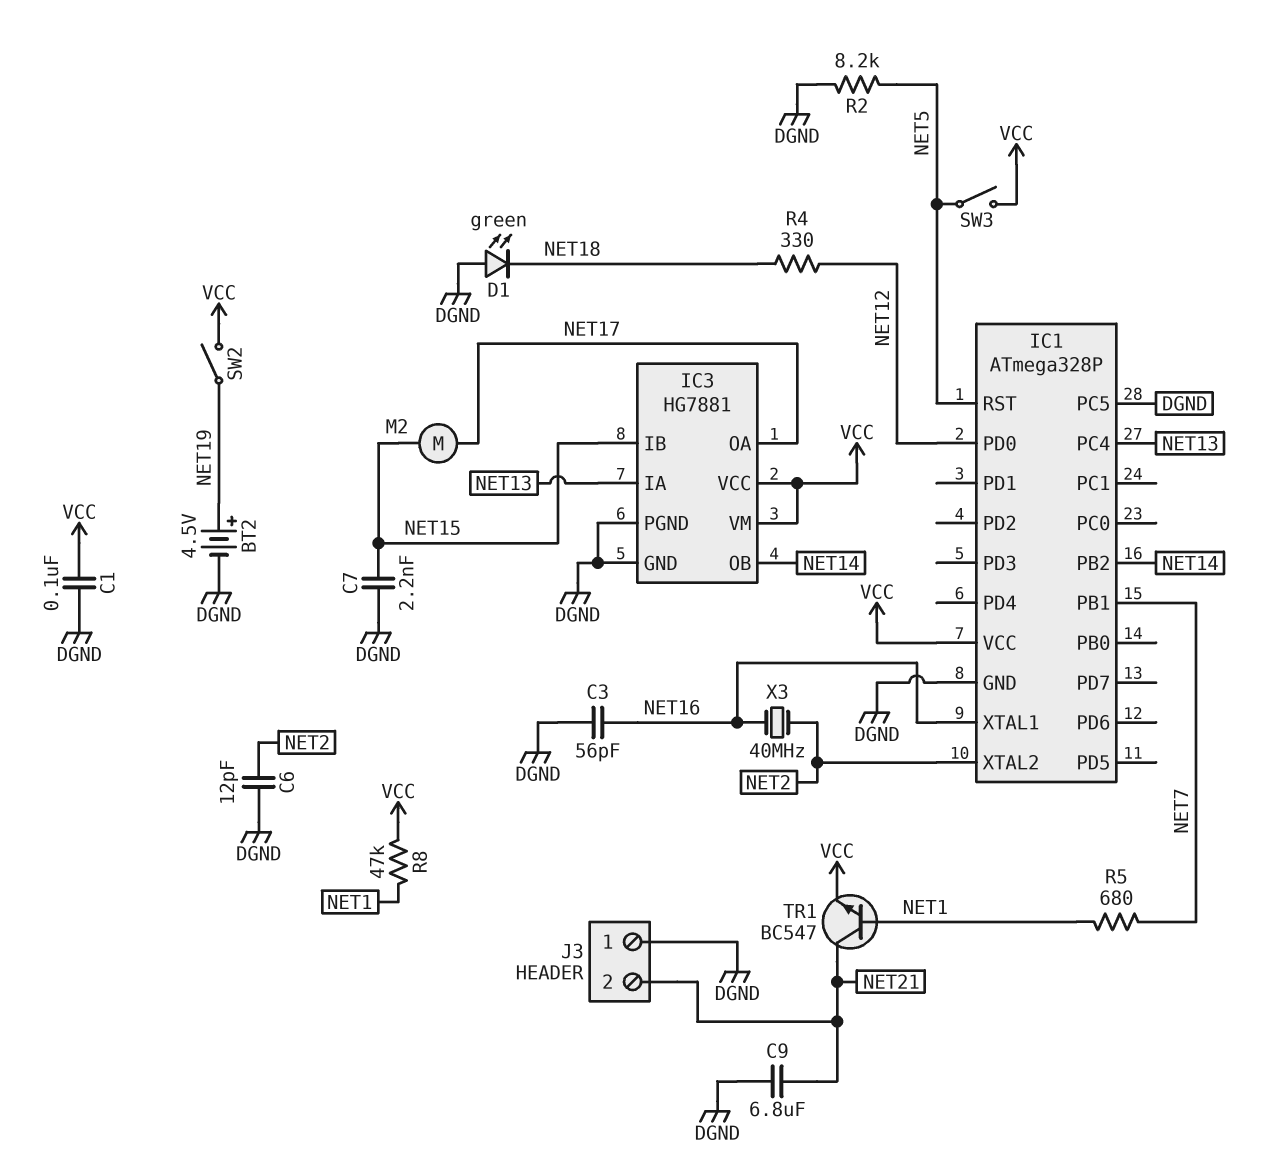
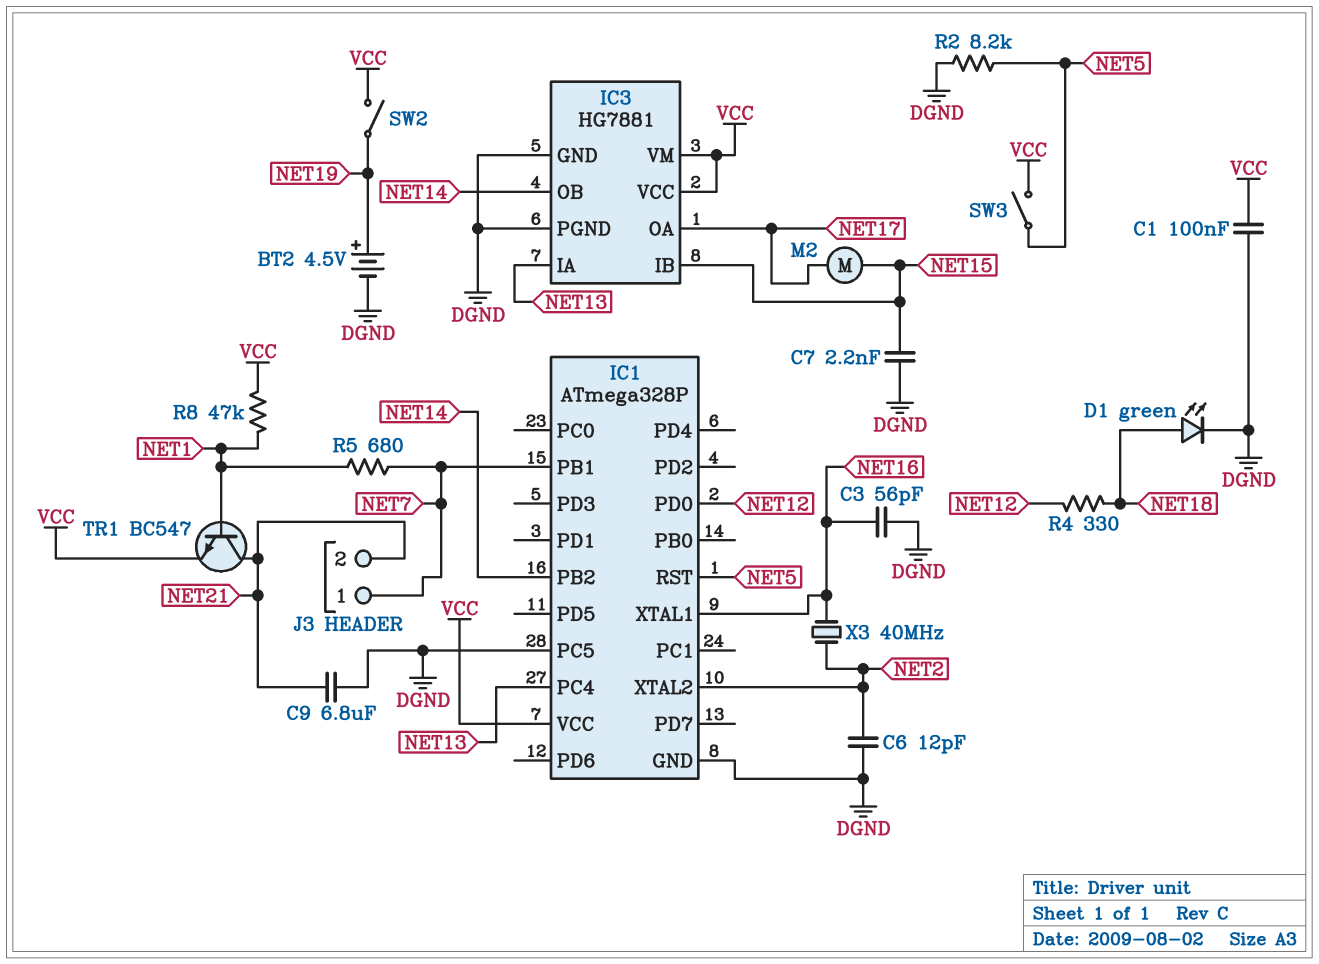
D1: LED green (A DGND, K NET18) -> LED green (A NET18, K DGND)
J3 pin 1: DGND -> NET7

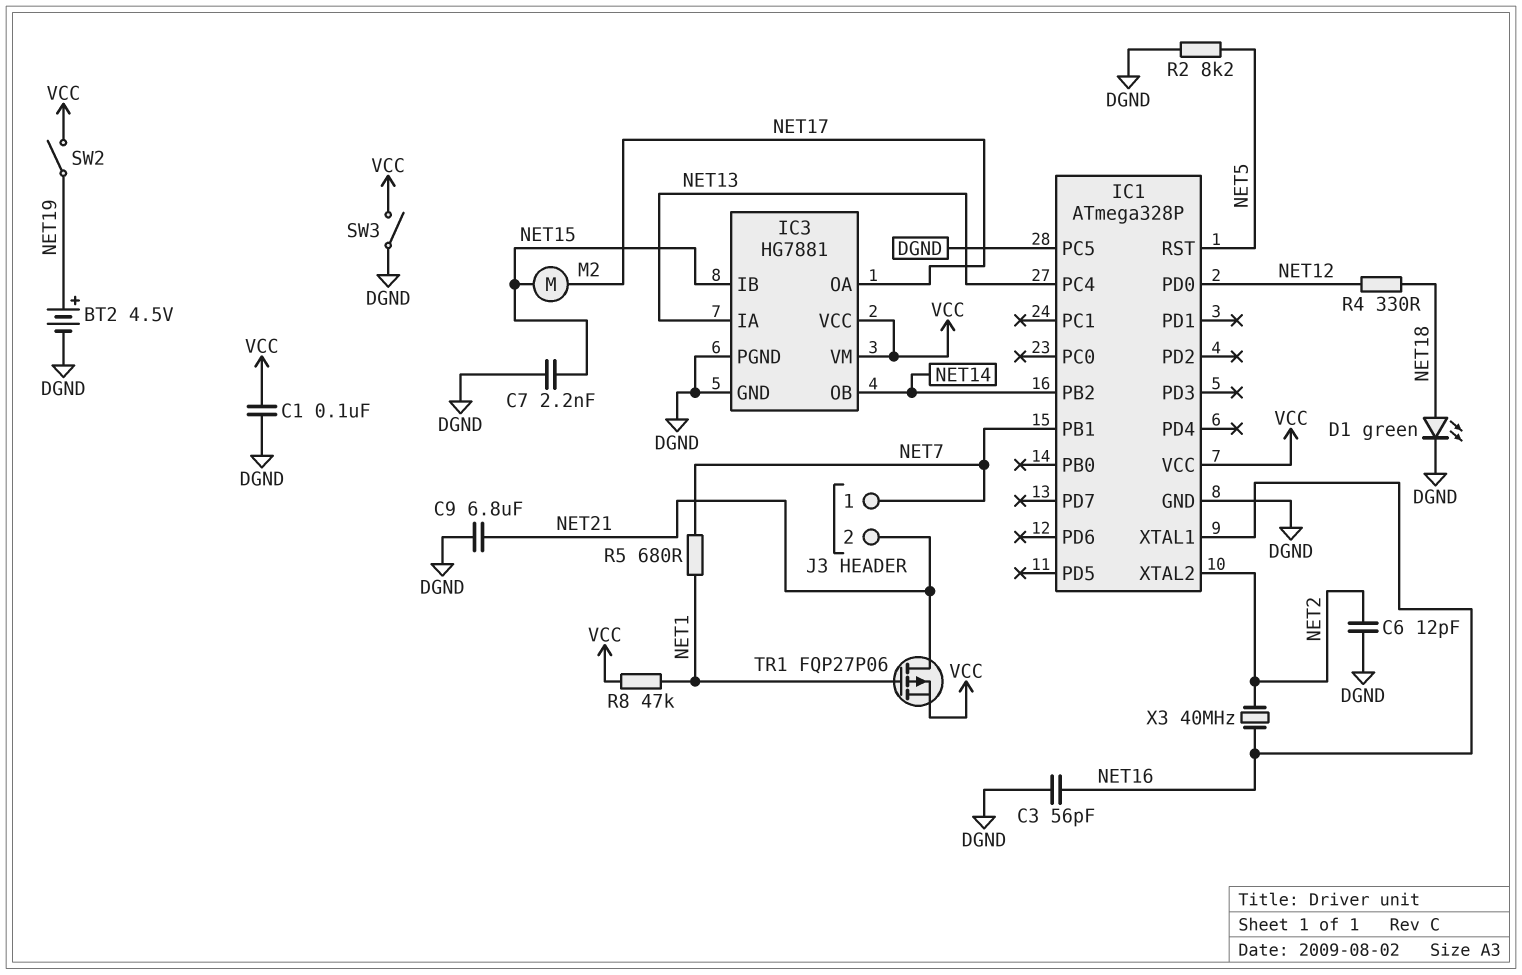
SW3: switch (NET5, VCC) -> switch (DGND, VCC)
TR1: NPN BC547 (B NET1, C NET21, E VCC) -> PMOS FQP27P06 (G NET1, D NET21, S VCC)

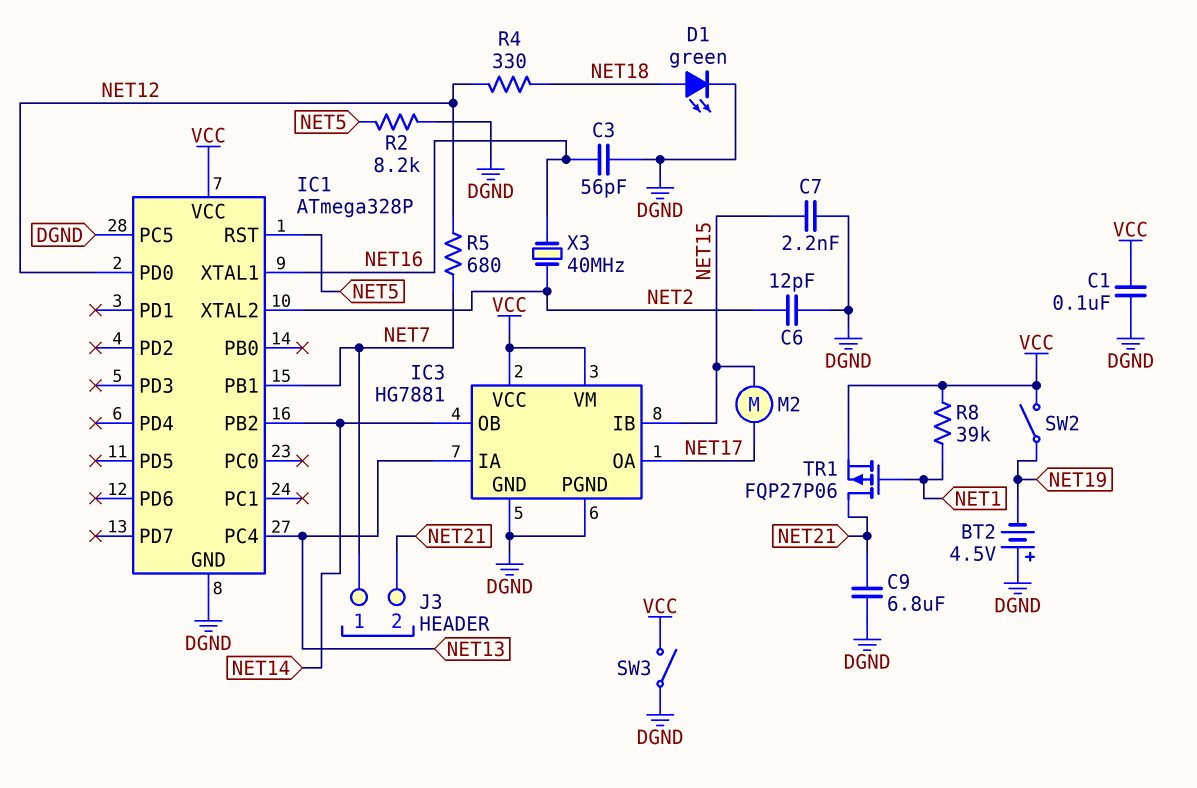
BT2: 4.5V (plus NET19, minus DGND) -> 4.5V (plus DGND, minus NET19)
R5: 680 (NET1, NET7) -> 680 (NET7, NET12)
R8: 47k (NET1, VCC) -> 39k (NET1, VCC)

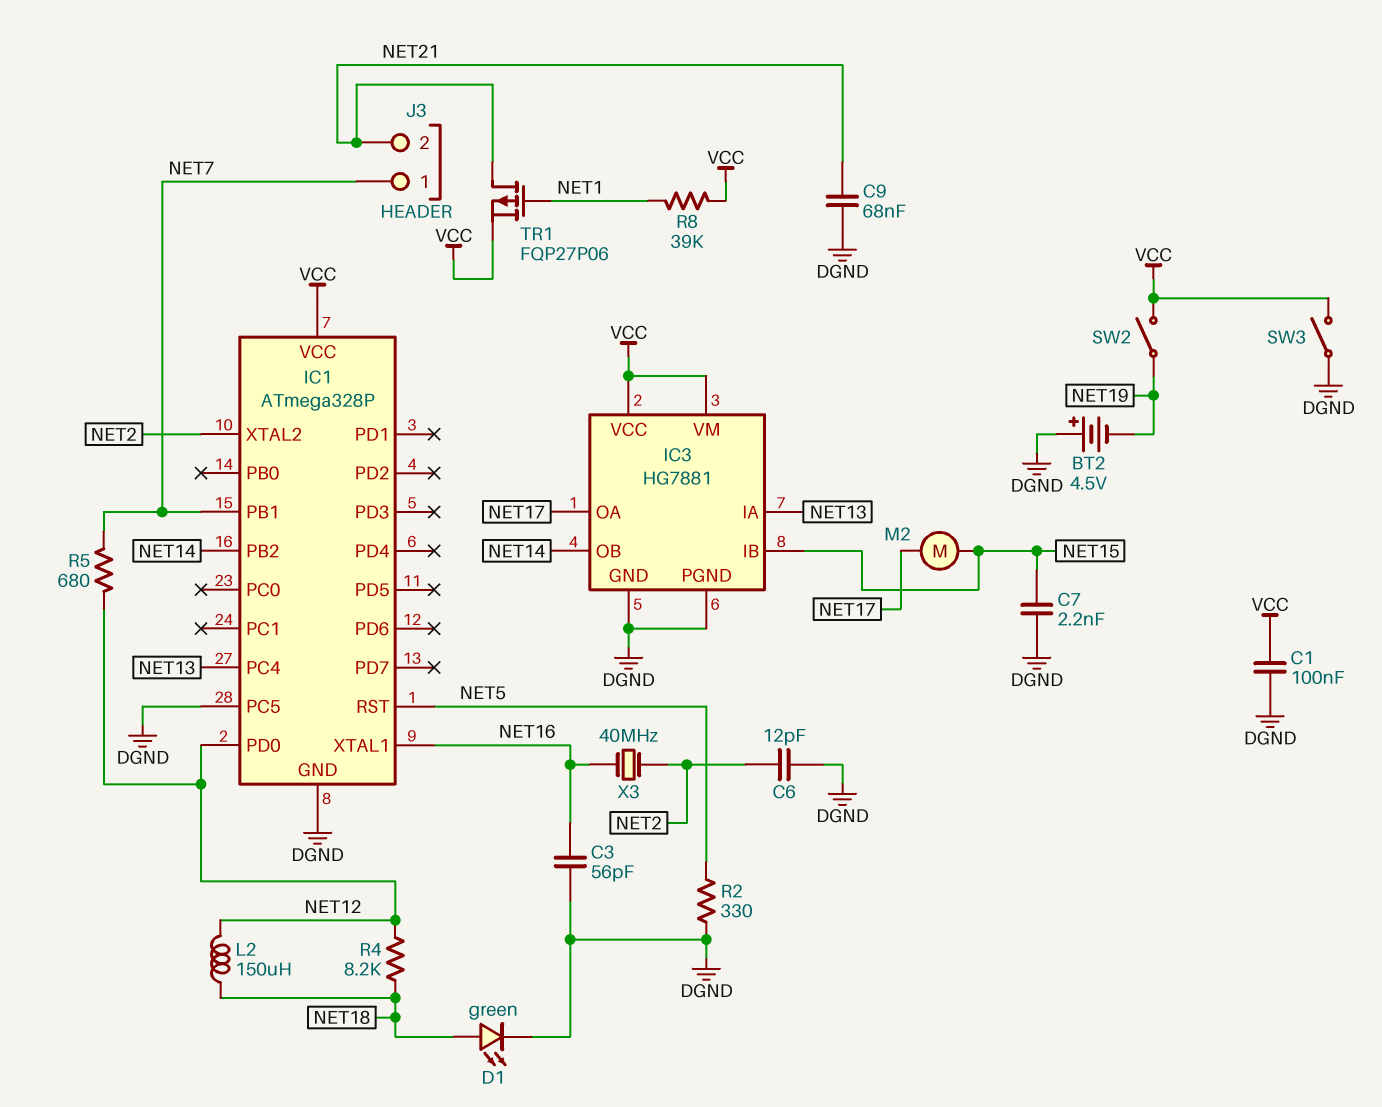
C9: 6.8uF (DGND, NET21) -> 68nF (DGND, NET21)
L2: none -> 150uH (NET12, NET18)
R2: 8.2k (DGND, NET5) -> 330 (DGND, NET5)
R4: 330 (NET12, NET18) -> 8.2k (NET12, NET18)

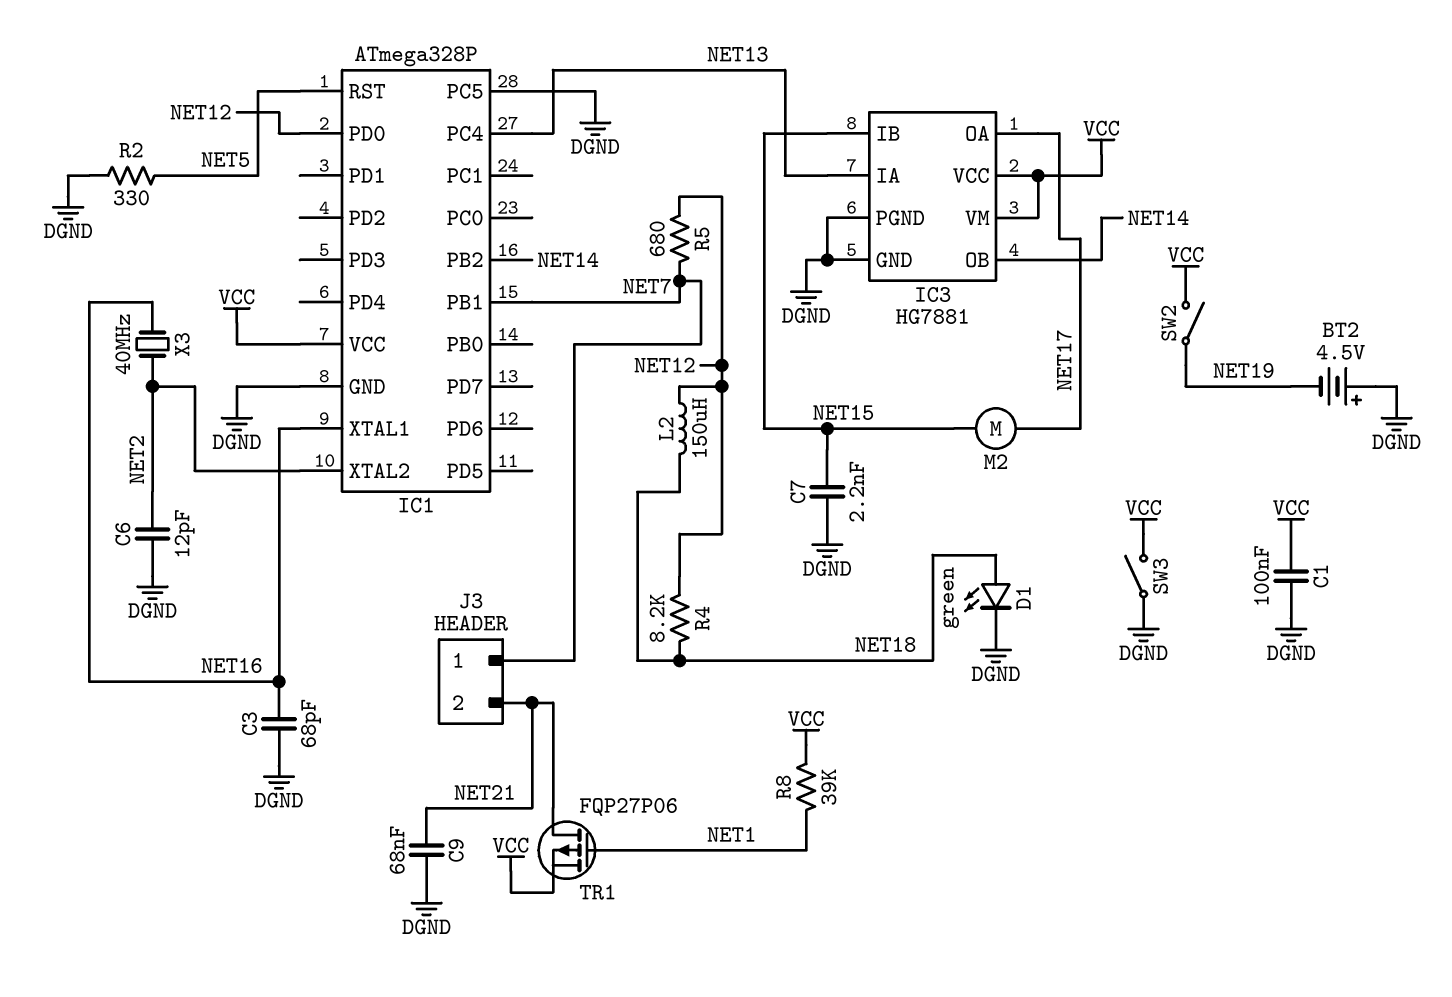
C3: 56pF (DGND, NET16) -> 68pF (DGND, NET16)

